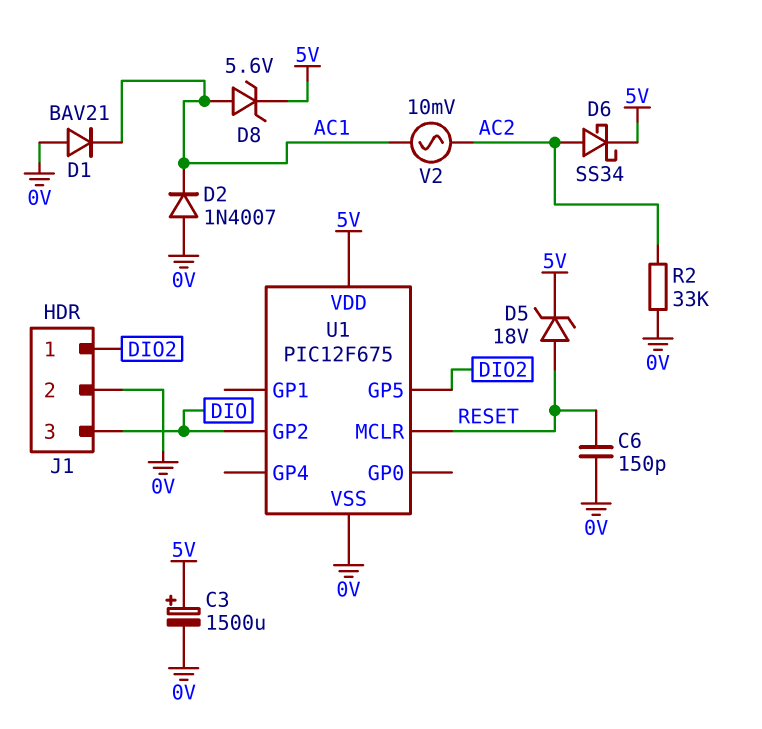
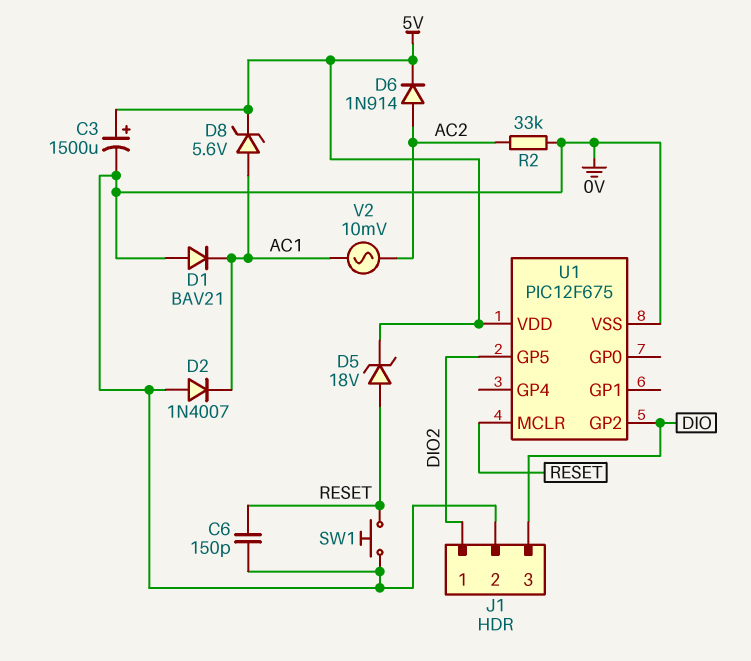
D6: schottky SS34 (A AC2, K 5V) -> diode 1N914 (A AC2, K 5V)
SW1: none -> button (0V, RESET)

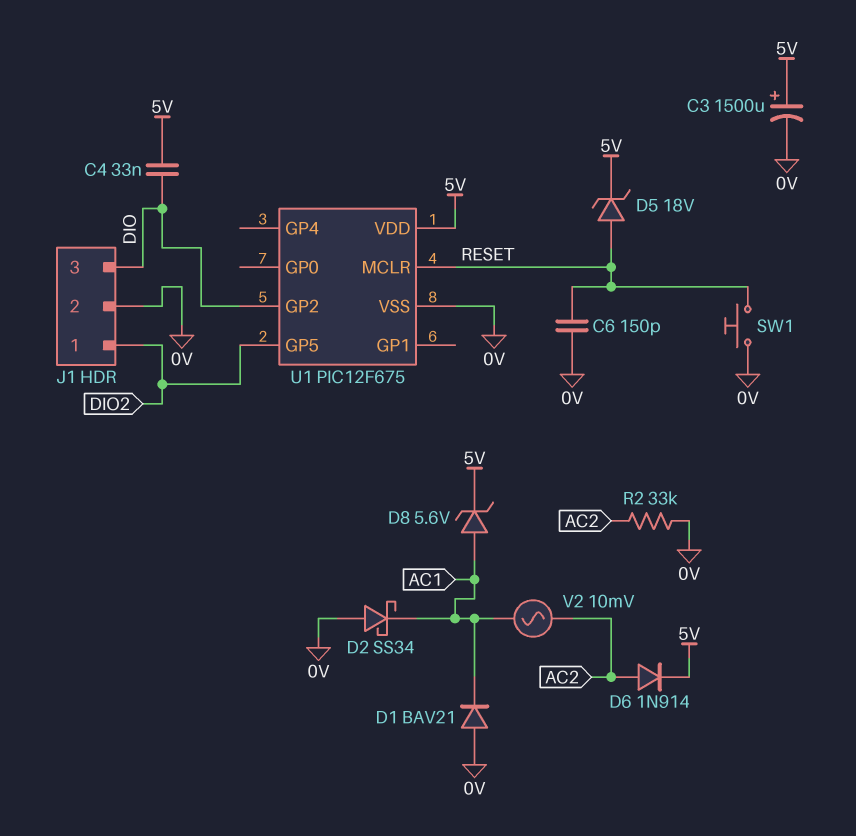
C4: none -> 33nF (5V, DIO)
D2: diode 1N4007 (A 0V, K AC1) -> schottky SS34 (A 0V, K AC1)

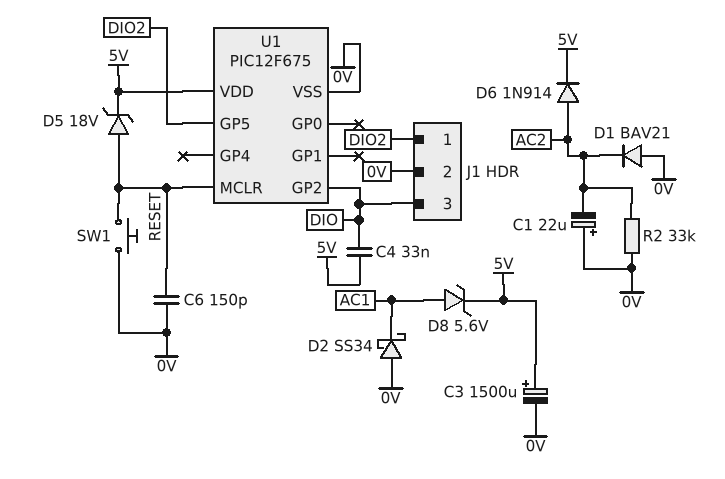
C1: none -> 22uF (plus 0V, minus AC2)
D1: diode BAV21 (A 0V, K AC1) -> diode BAV21 (A 0V, K AC2)
V2: AC 10mV (AC1, AC2) -> none

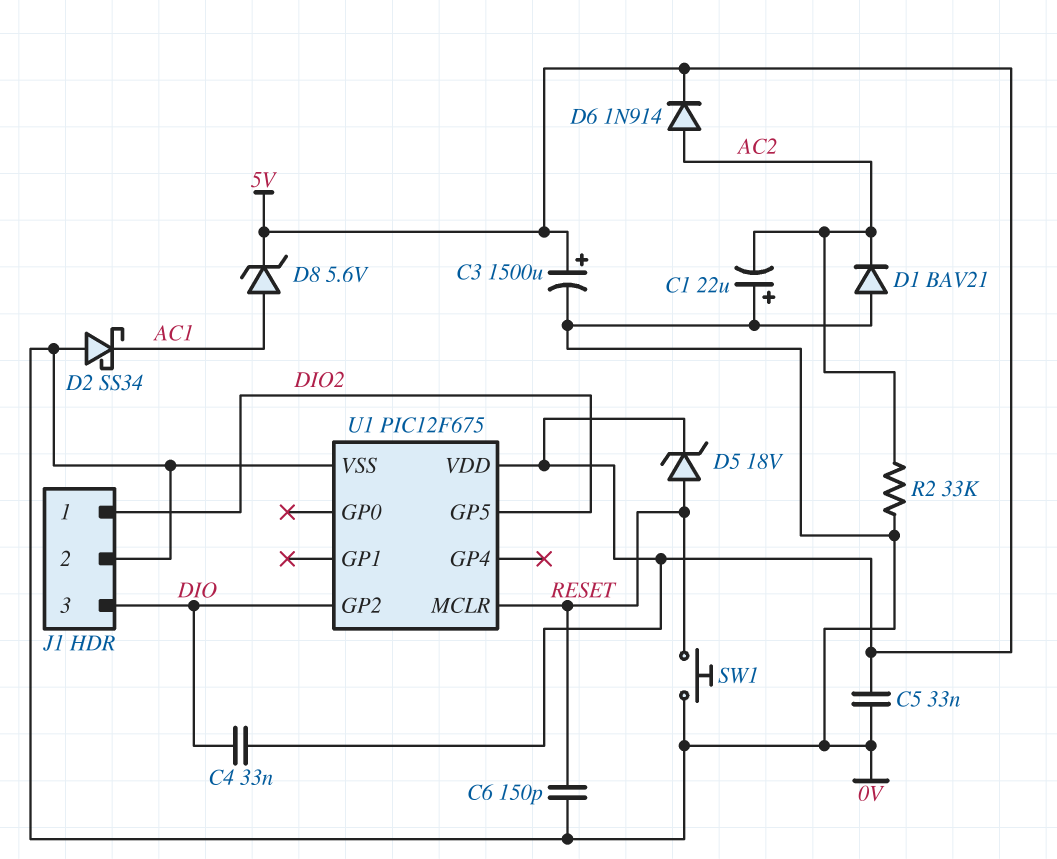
C5: none -> 33nF (0V, 5V)

